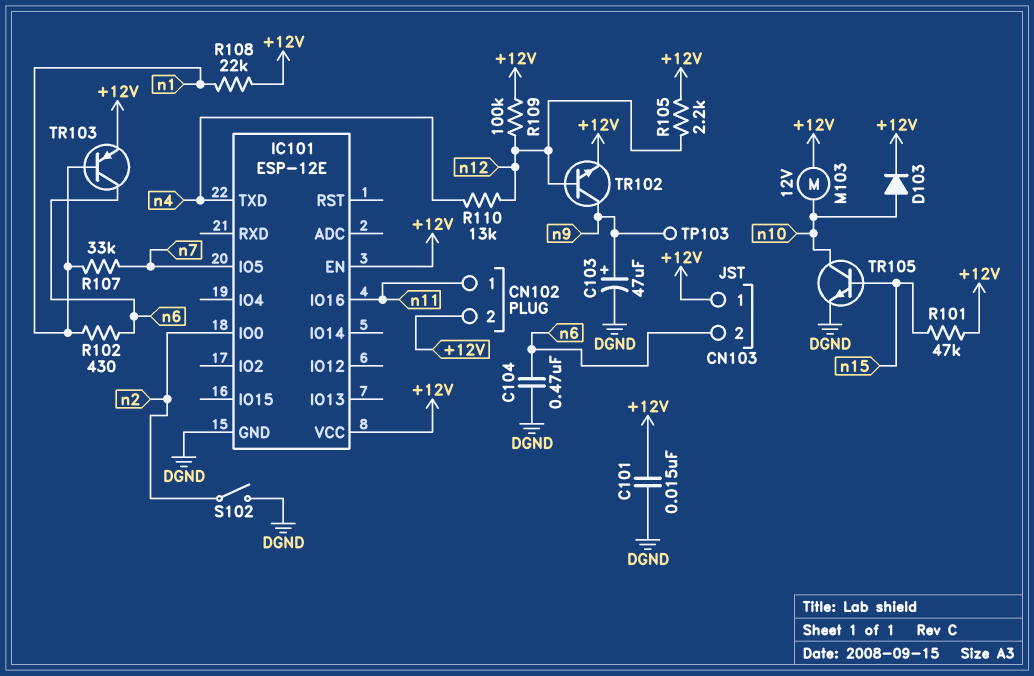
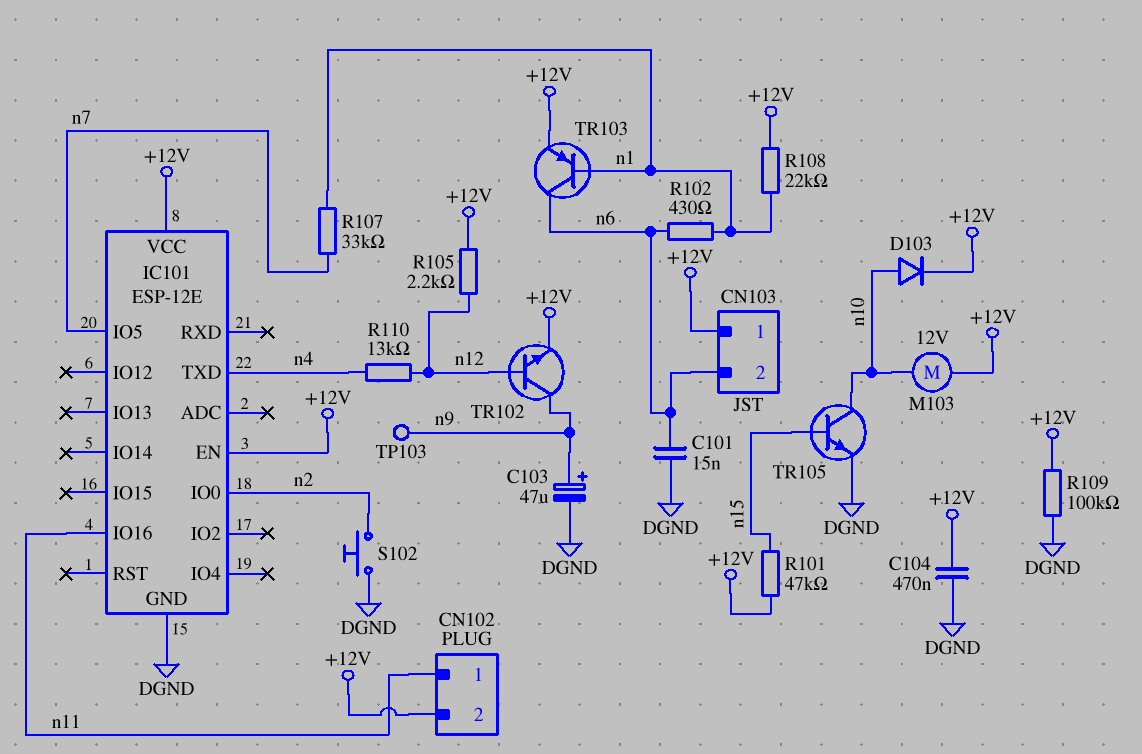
C101: 15nF (+12V, DGND) -> 15nF (DGND, n6)
C104: 470nF (DGND, n6) -> 470nF (+12V, DGND)
R109: 100k (+12V, n12) -> 100k (+12V, DGND)
S102: switch (DGND, n2) -> button (DGND, n2)

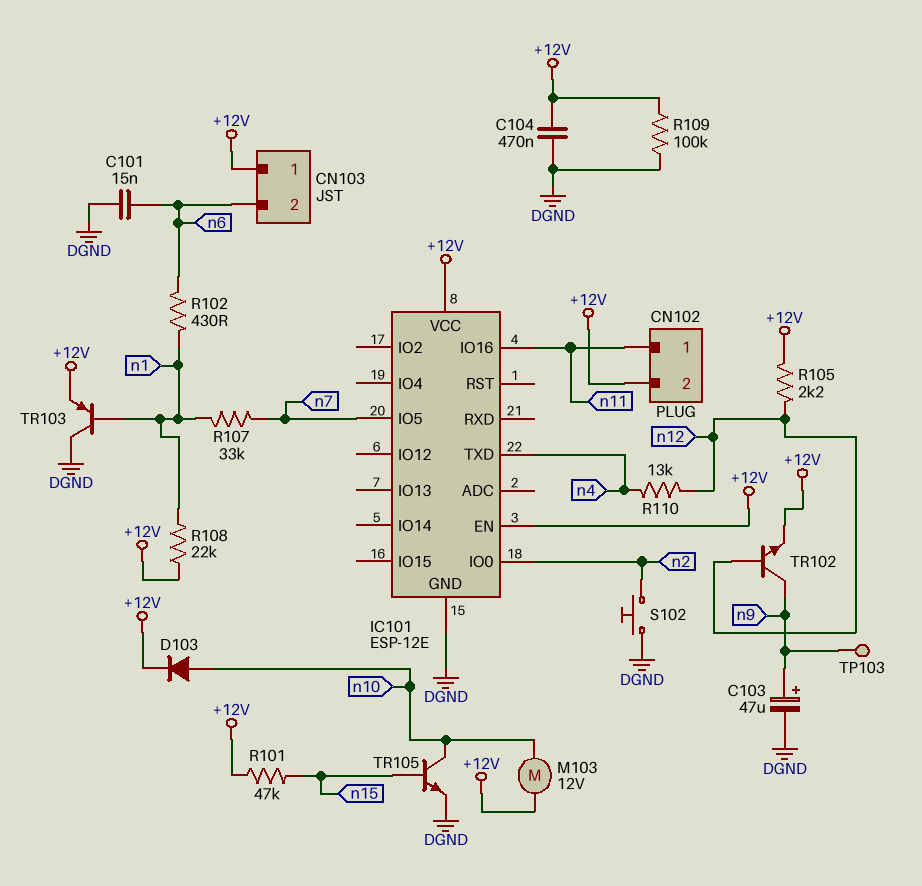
TR103: PNP (B n1, C n6, E +12V) -> PNP (B n1, C DGND, E +12V)

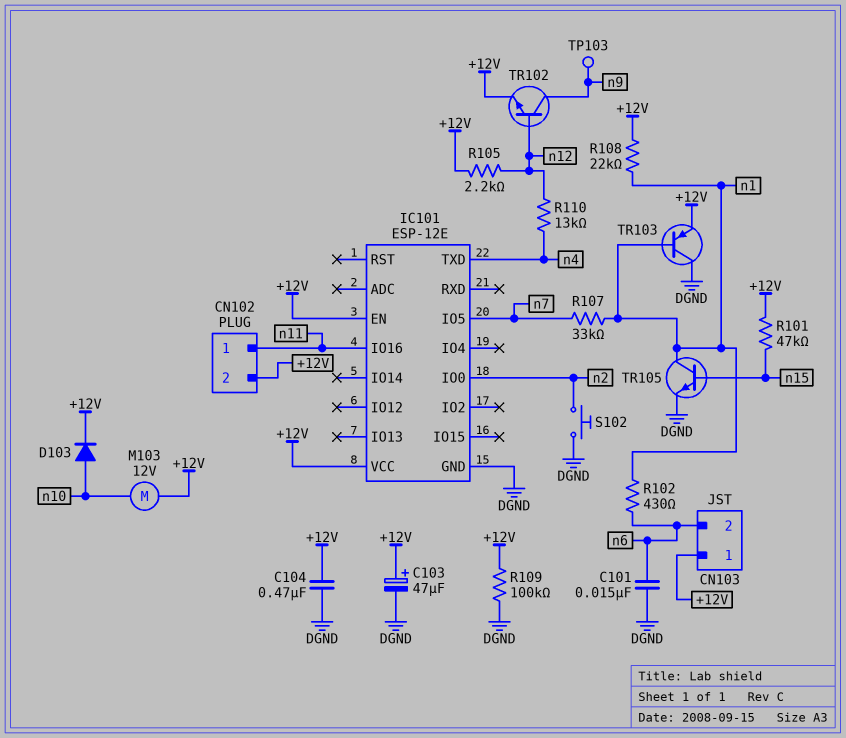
C103: 47uF (plus n9, minus DGND) -> 47uF (plus +12V, minus DGND)
TR105: NPN (B n15, C n10, E DGND) -> NPN (B n15, C n1, E DGND)

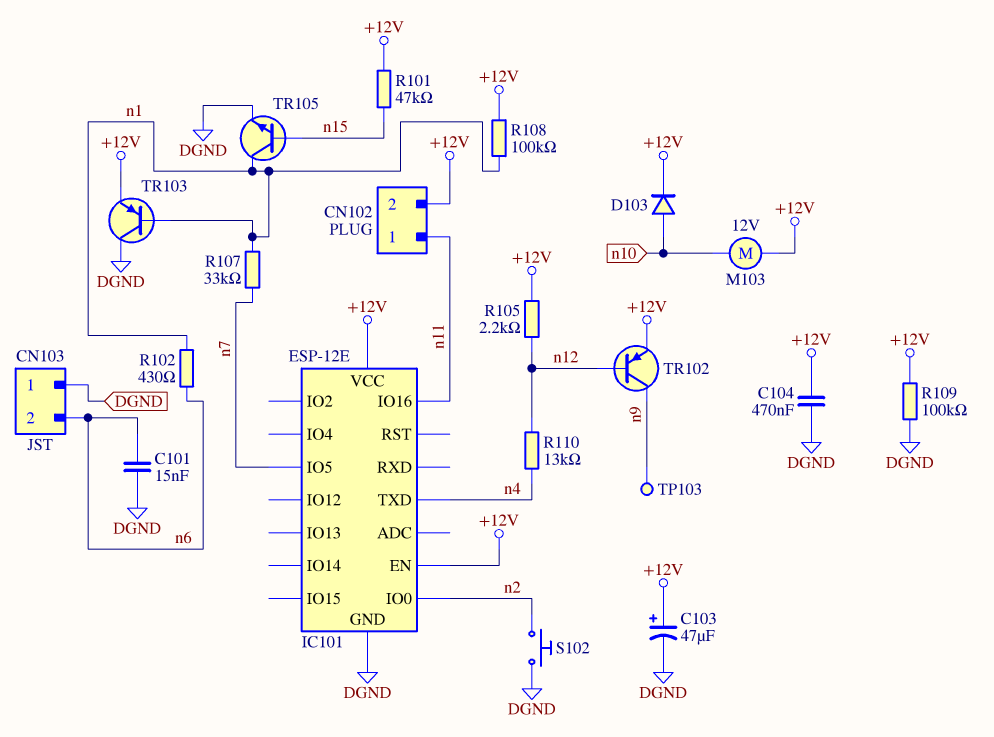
CN103 pin 1: +12V -> DGND
R108: 22k (+12V, n1) -> 100k (+12V, n1)
TR102: NPN (B n12, C n9, E +12V) -> PNP (B n12, C n9, E +12V)

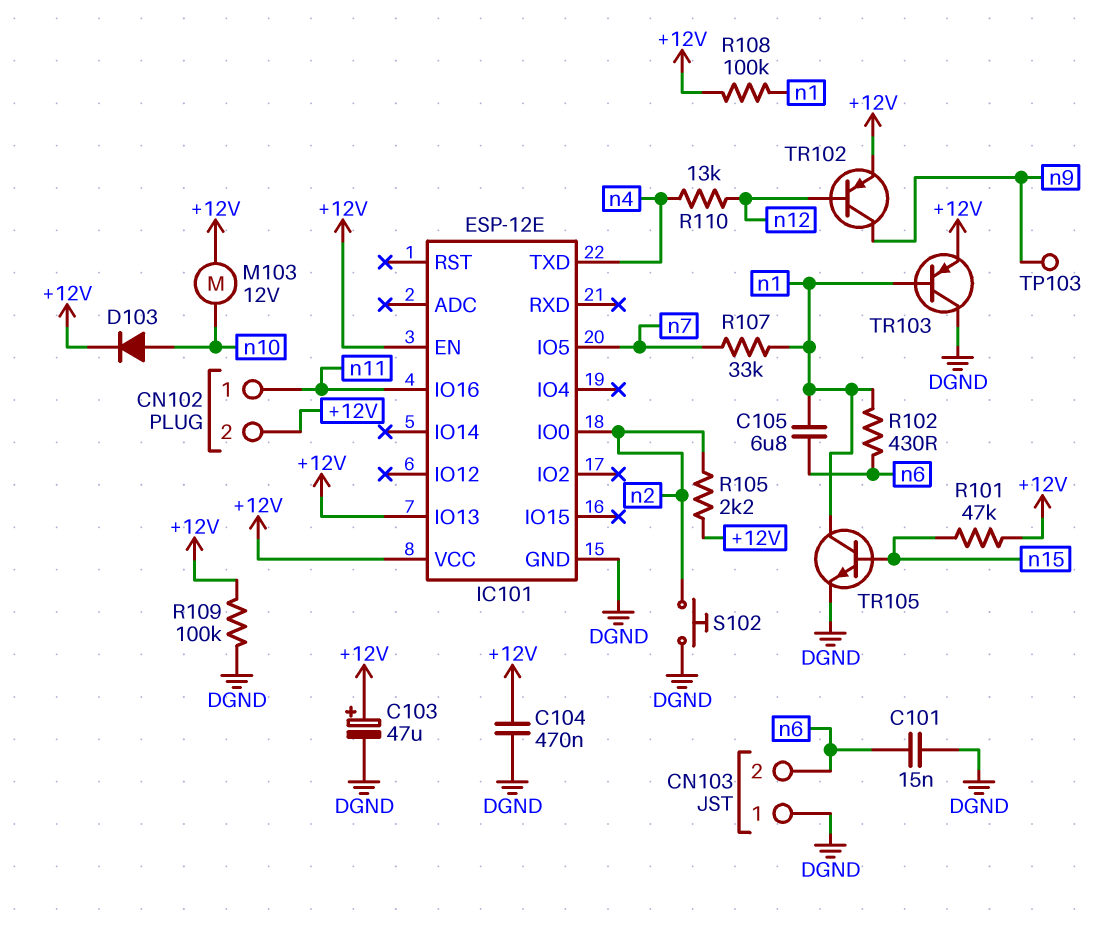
C105: none -> 6.8uF (n1, n6)
IC101 pin IO13: none -> +12V
R105: 2.2k (+12V, n12) -> 2.2k (+12V, n2)

